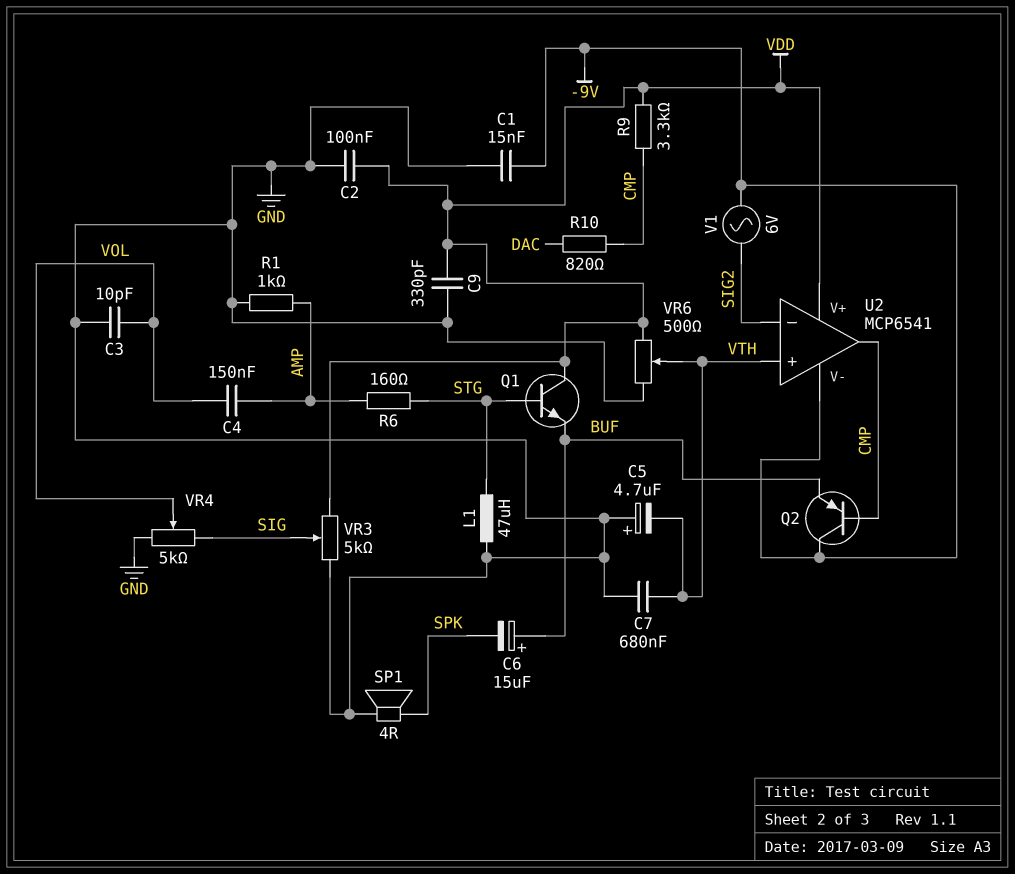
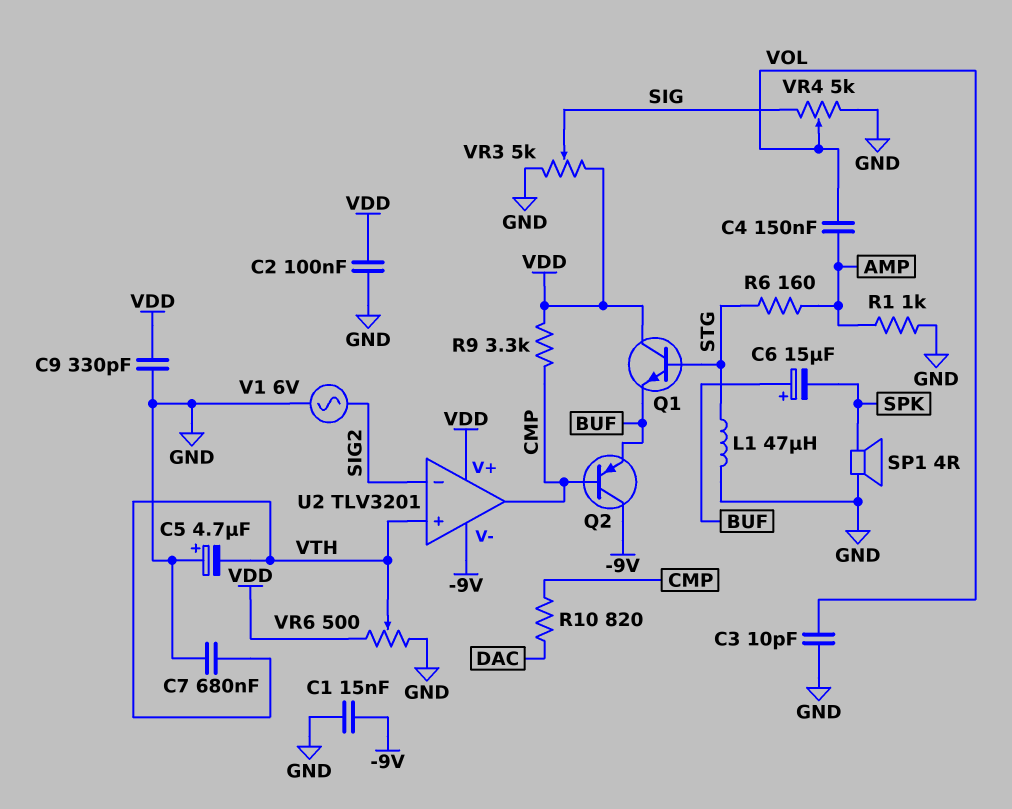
U2: MCP6541 -> TLV3201
V1: AC 6V (-9V, SIG2) -> AC 6V (GND, SIG2)

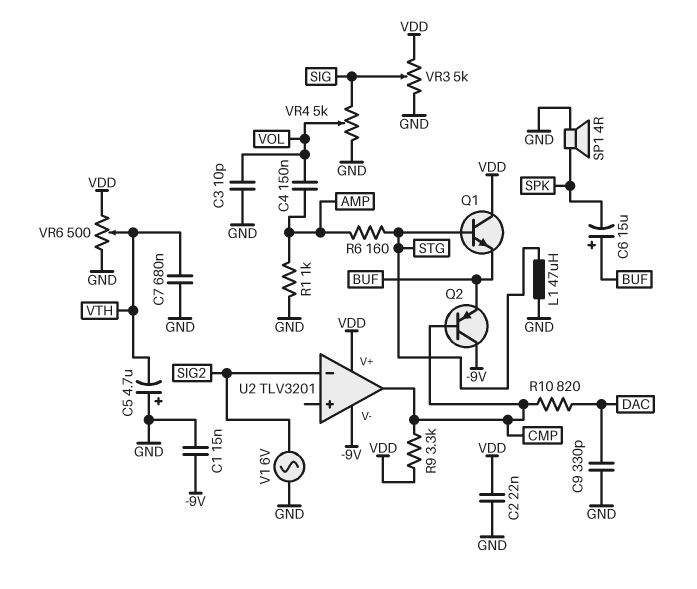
C2: 100nF (GND, VDD) -> 22nF (GND, VDD)
C9: 330pF (GND, VDD) -> 330pF (DAC, GND)
U2 pin in+: VTH -> none

